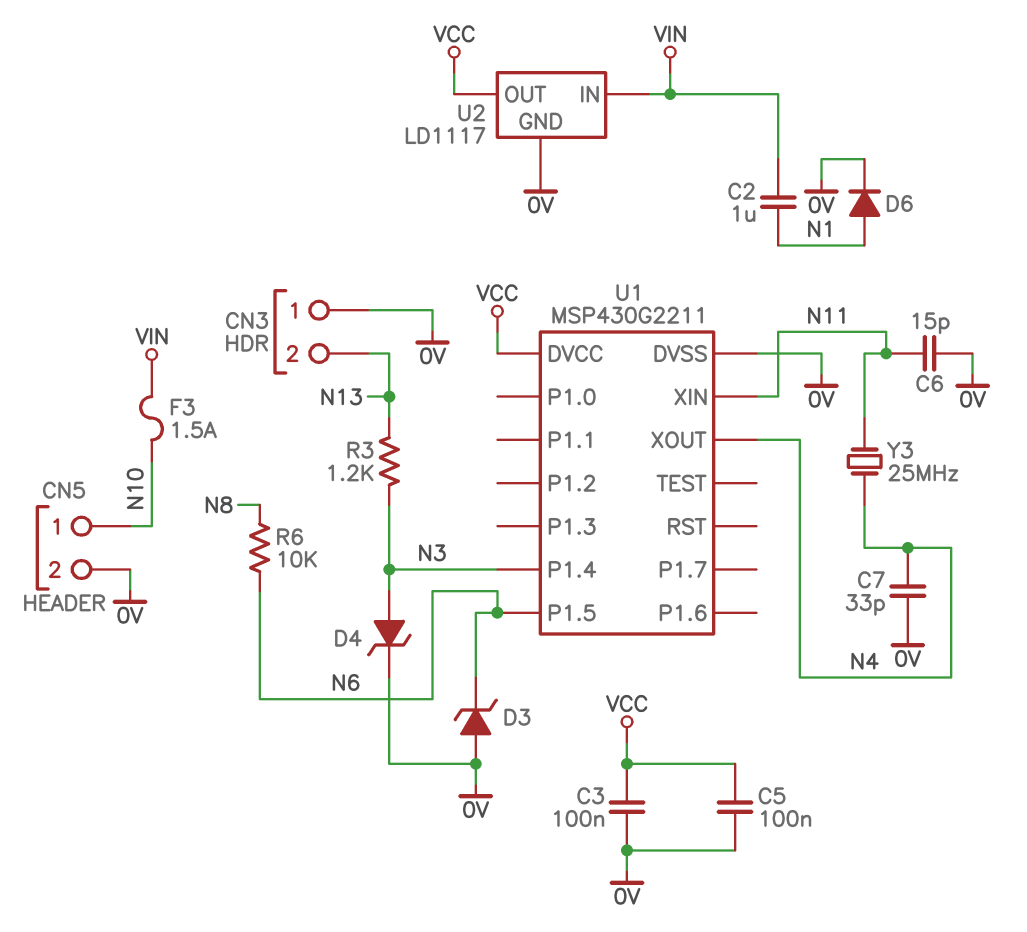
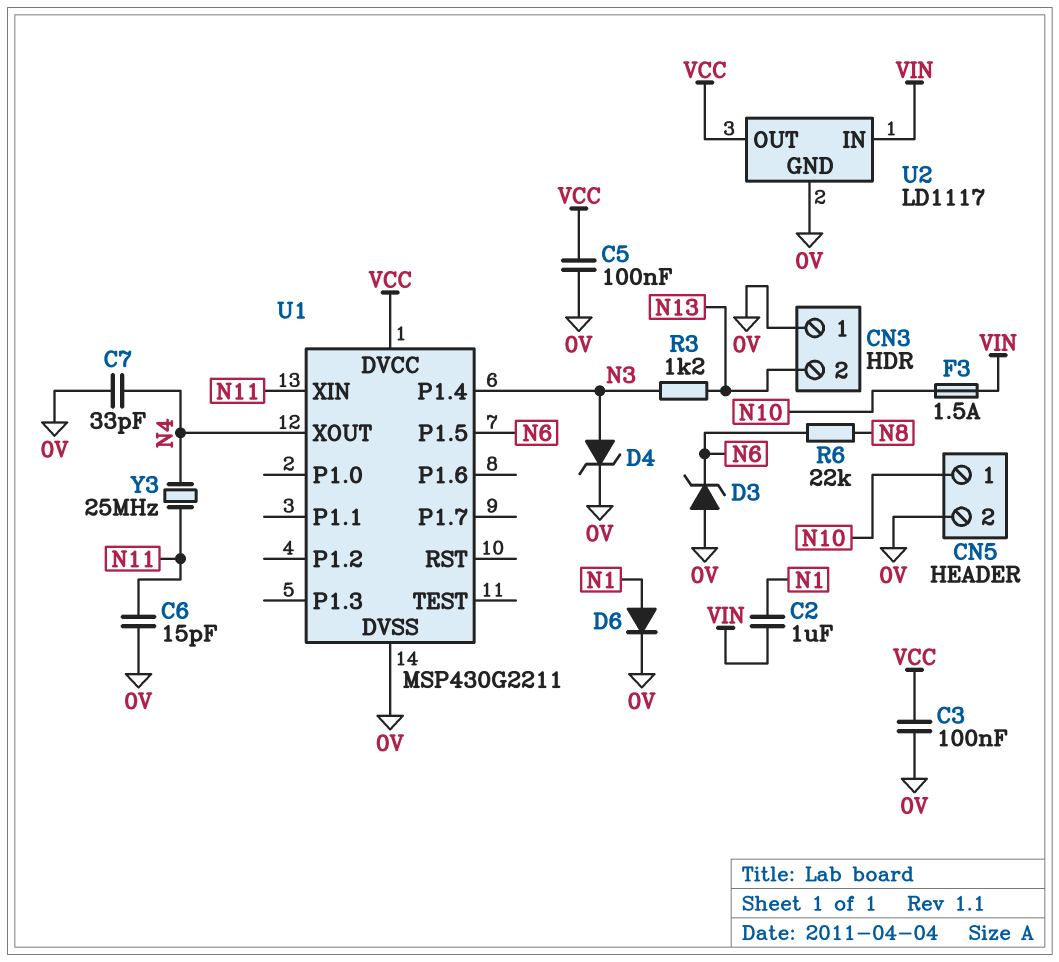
R6: 10k (N6, N8) -> 22k (N6, N8)

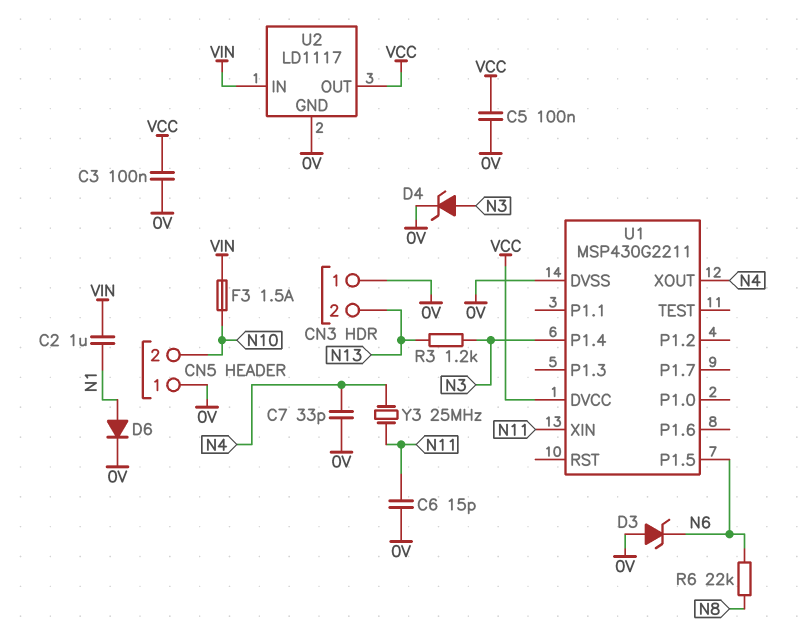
CN5 pin 1: N10 -> 0V
CN5 pin 2: 0V -> N10

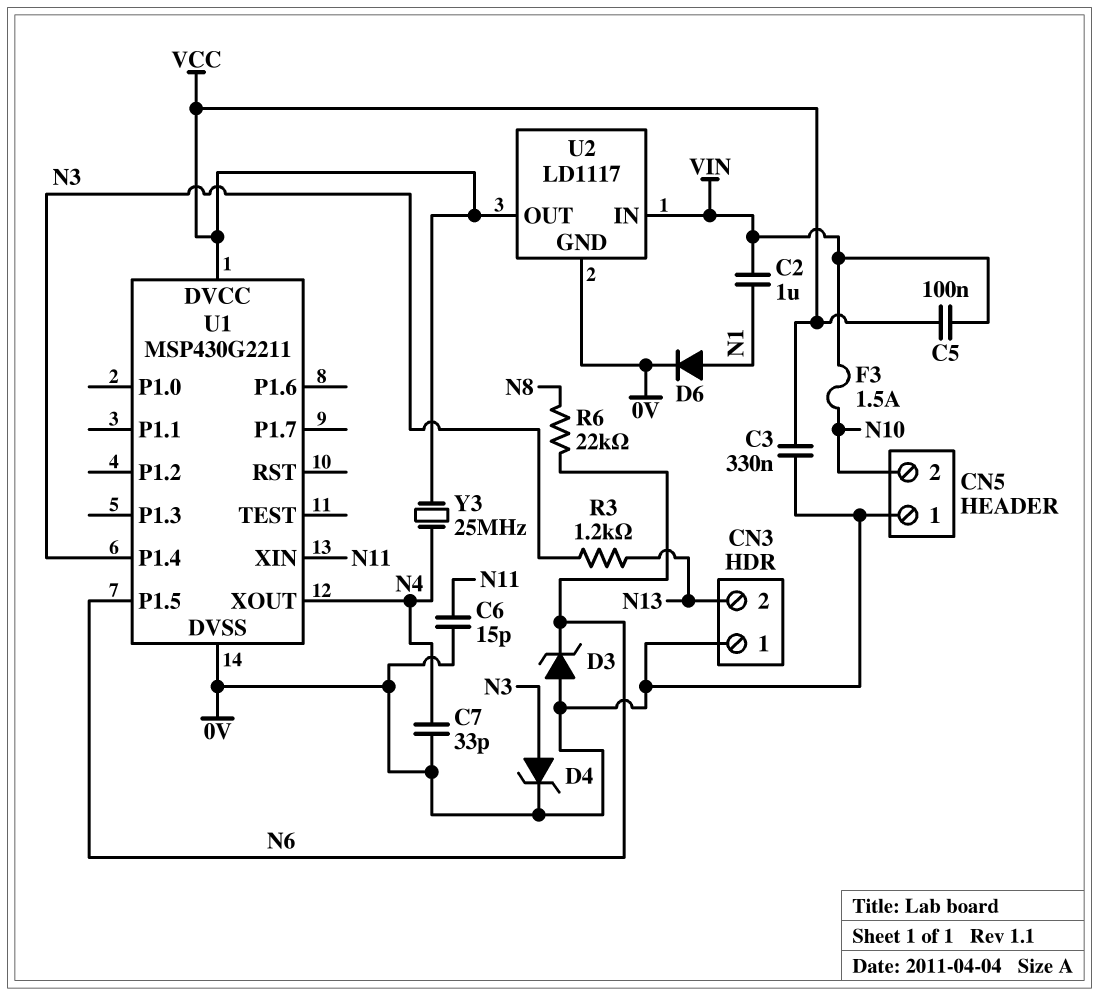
C3: 100nF (0V, VCC) -> 330nF (0V, VCC)
C5: 100nF (0V, VCC) -> 100nF (VCC, VIN)
Y3: 25MHz (N4, N11) -> 25MHz (N4, VCC)

